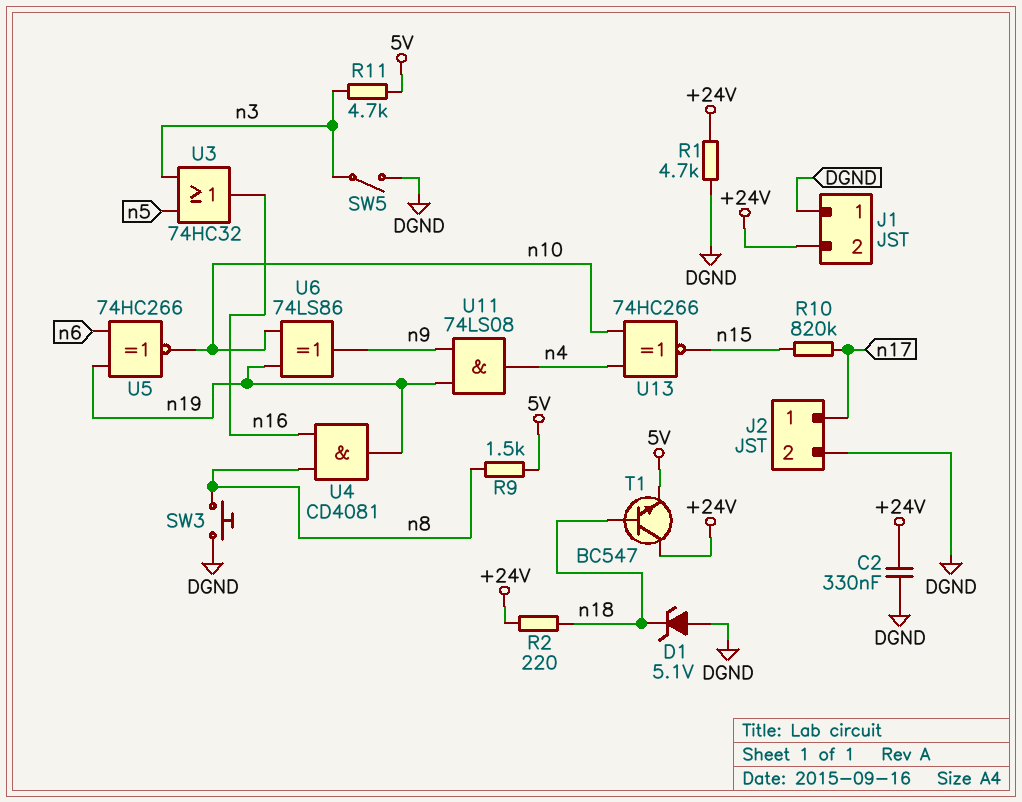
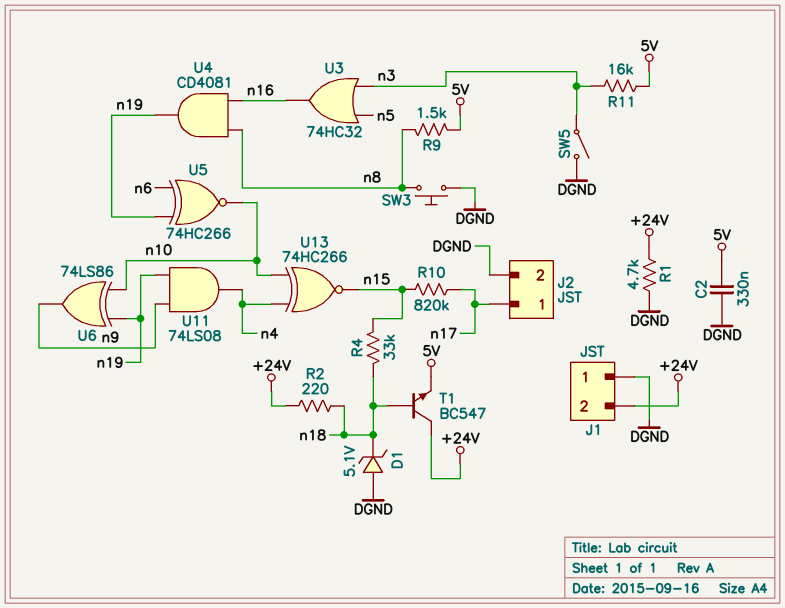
C2: 330nF (+24V, DGND) -> 330nF (5V, DGND)
R4: none -> 33k (n15, n18)
R11: 4.7k (5V, n3) -> 16k (5V, n3)

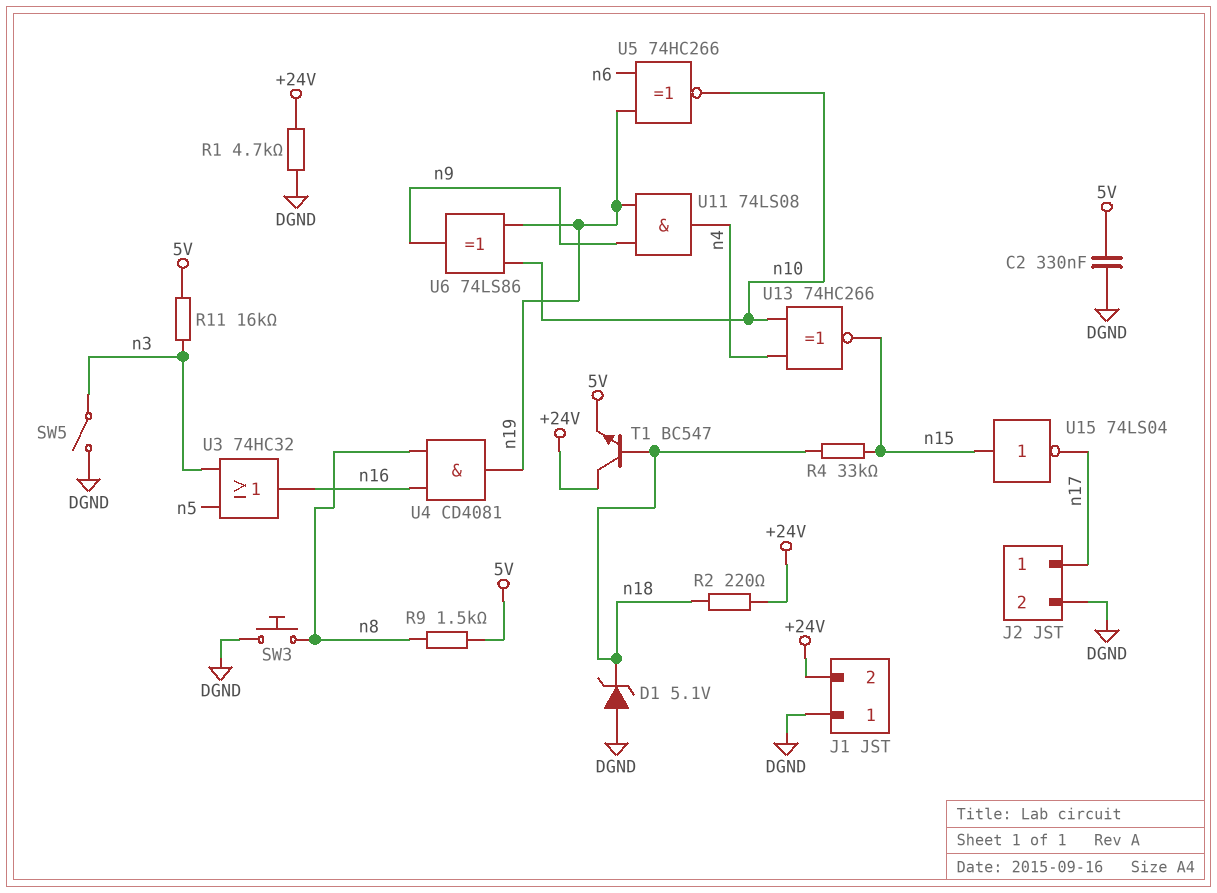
R10: 820k (n15, n17) -> none
U15: none -> NOT 74LS04 (in n15, out n17)

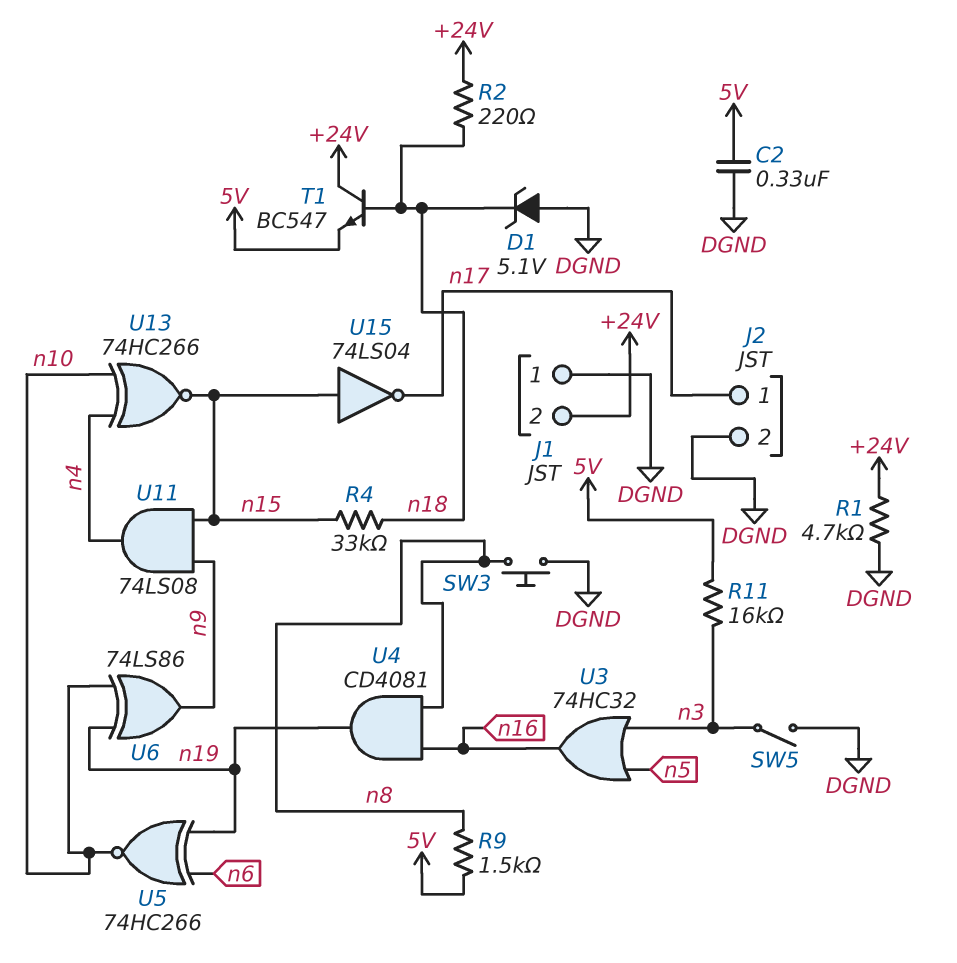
U11: AND 74LS08 (in n9, in n19, out n4) -> AND 74LS08 (in n9, in n15, out n4)

